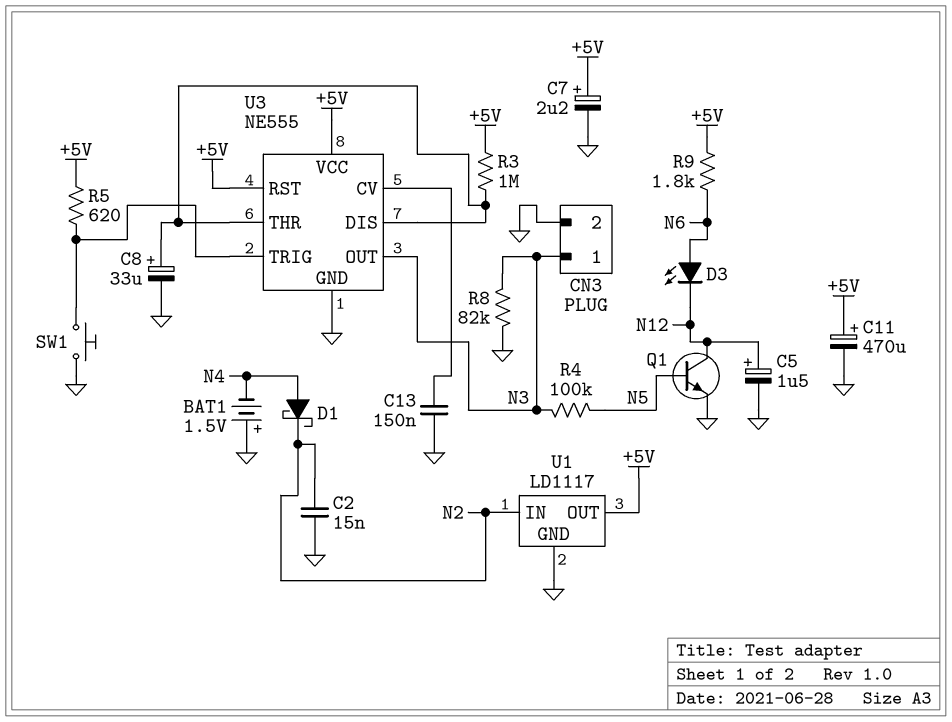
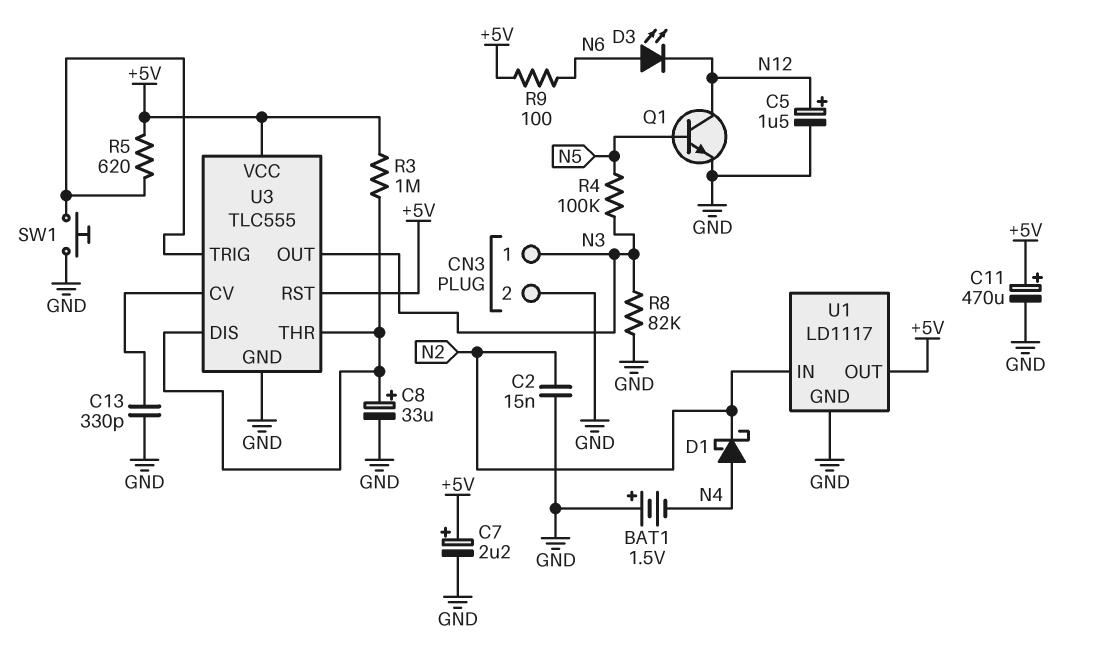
C13: 150nF (GND, U3/CV) -> 330pF (GND, U3/CV)
R9: 1.8k (+5V, N6) -> 100 (+5V, N6)
U3: NE555 -> TLC555

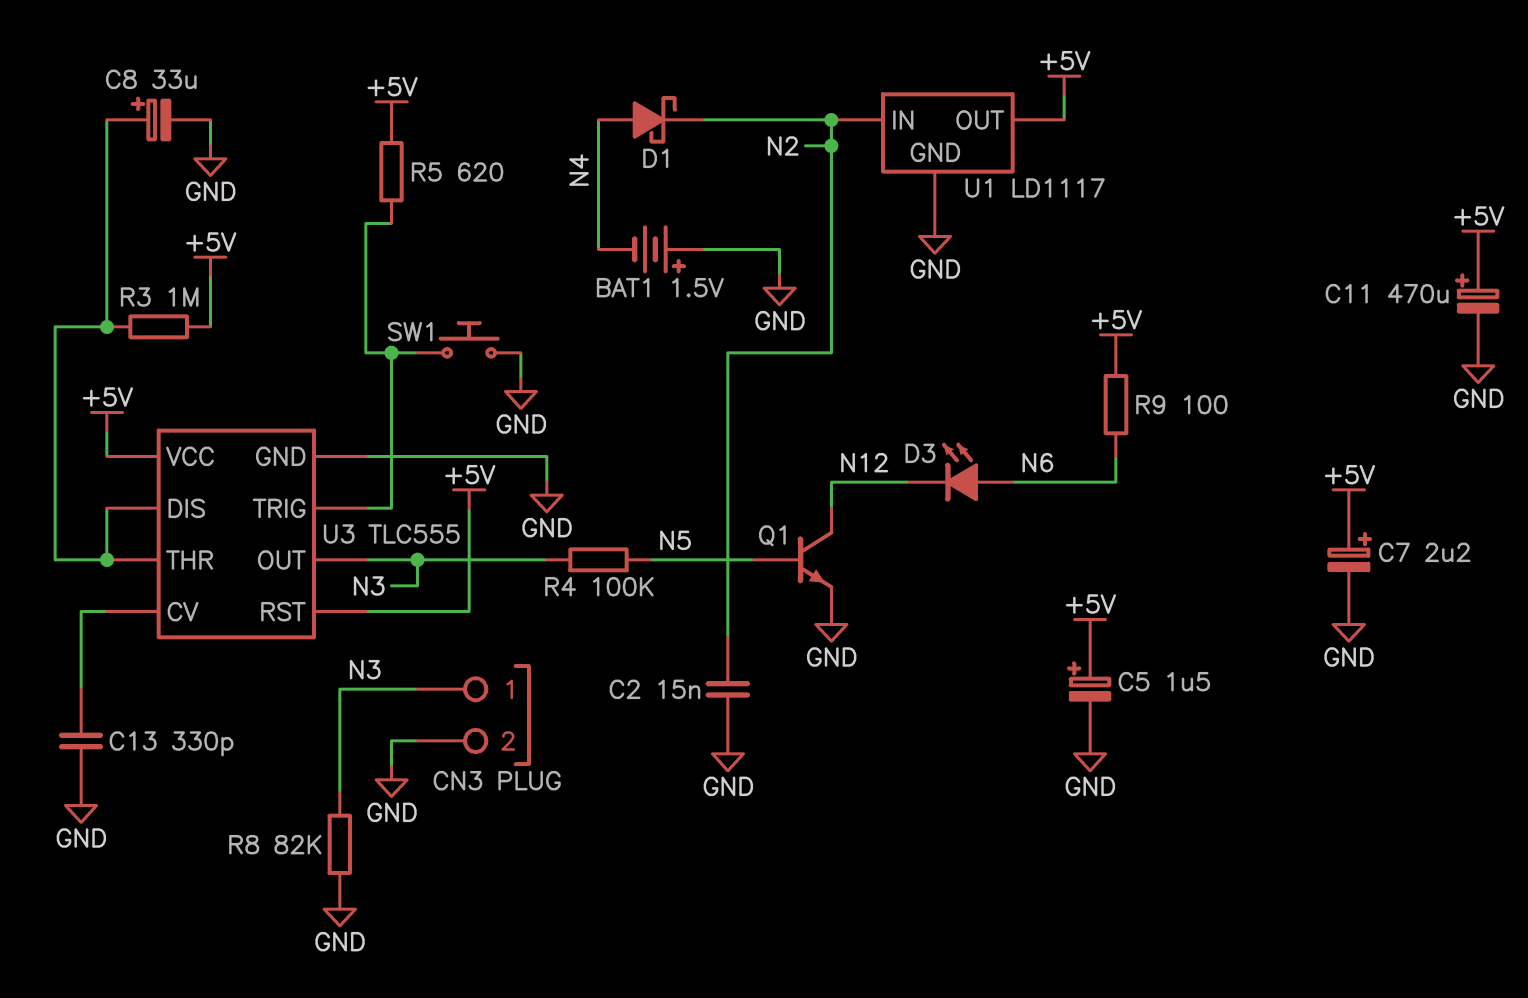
C5: 1.5uF (plus N12, minus GND) -> 1.5uF (plus +5V, minus GND)

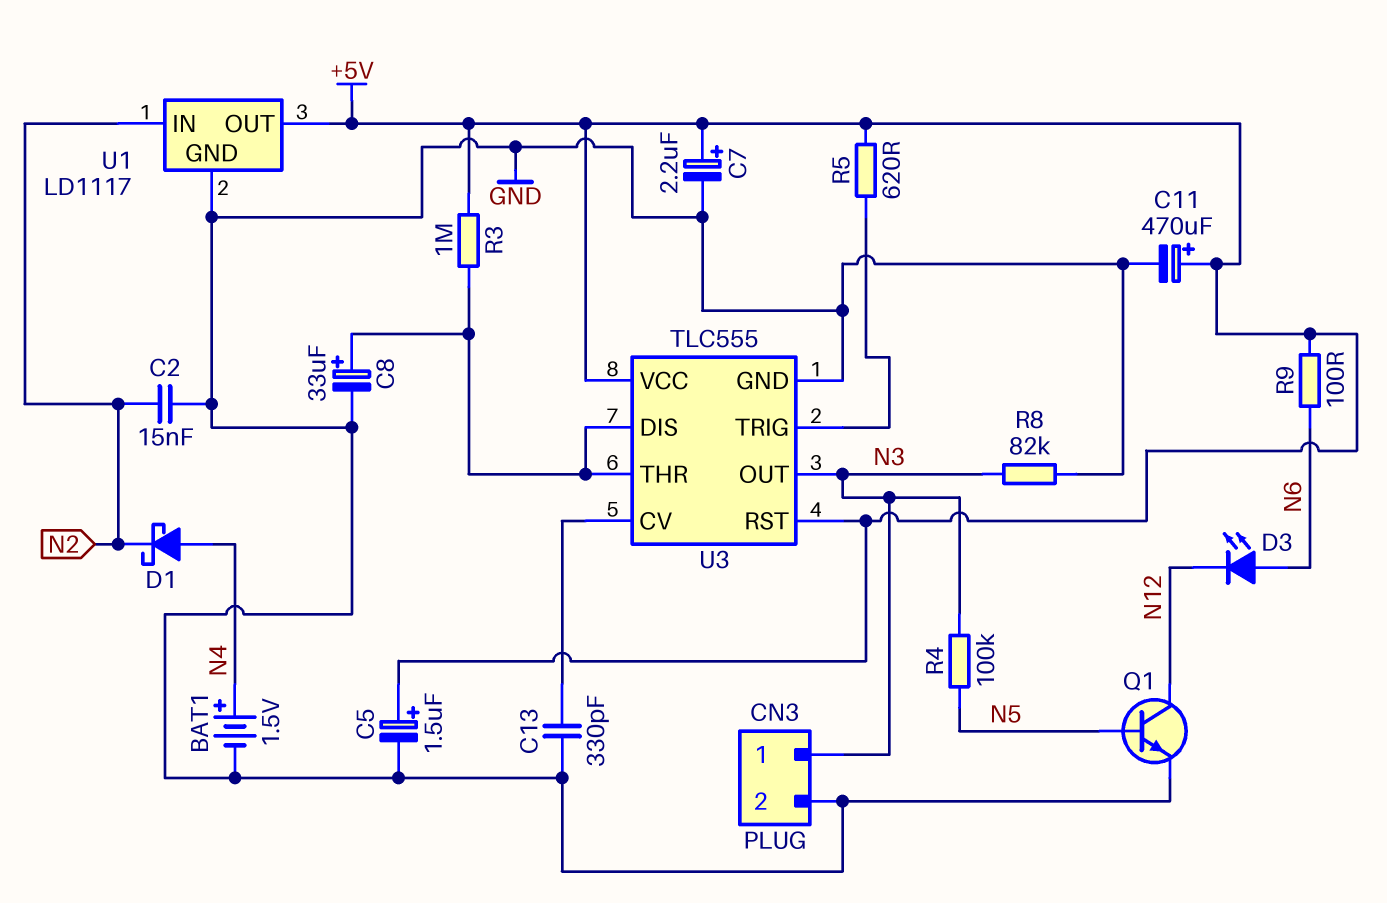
BAT1: 1.5V (plus GND, minus N4) -> 1.5V (plus N4, minus GND)
SW1: button (GND, U3/TRIG) -> none

